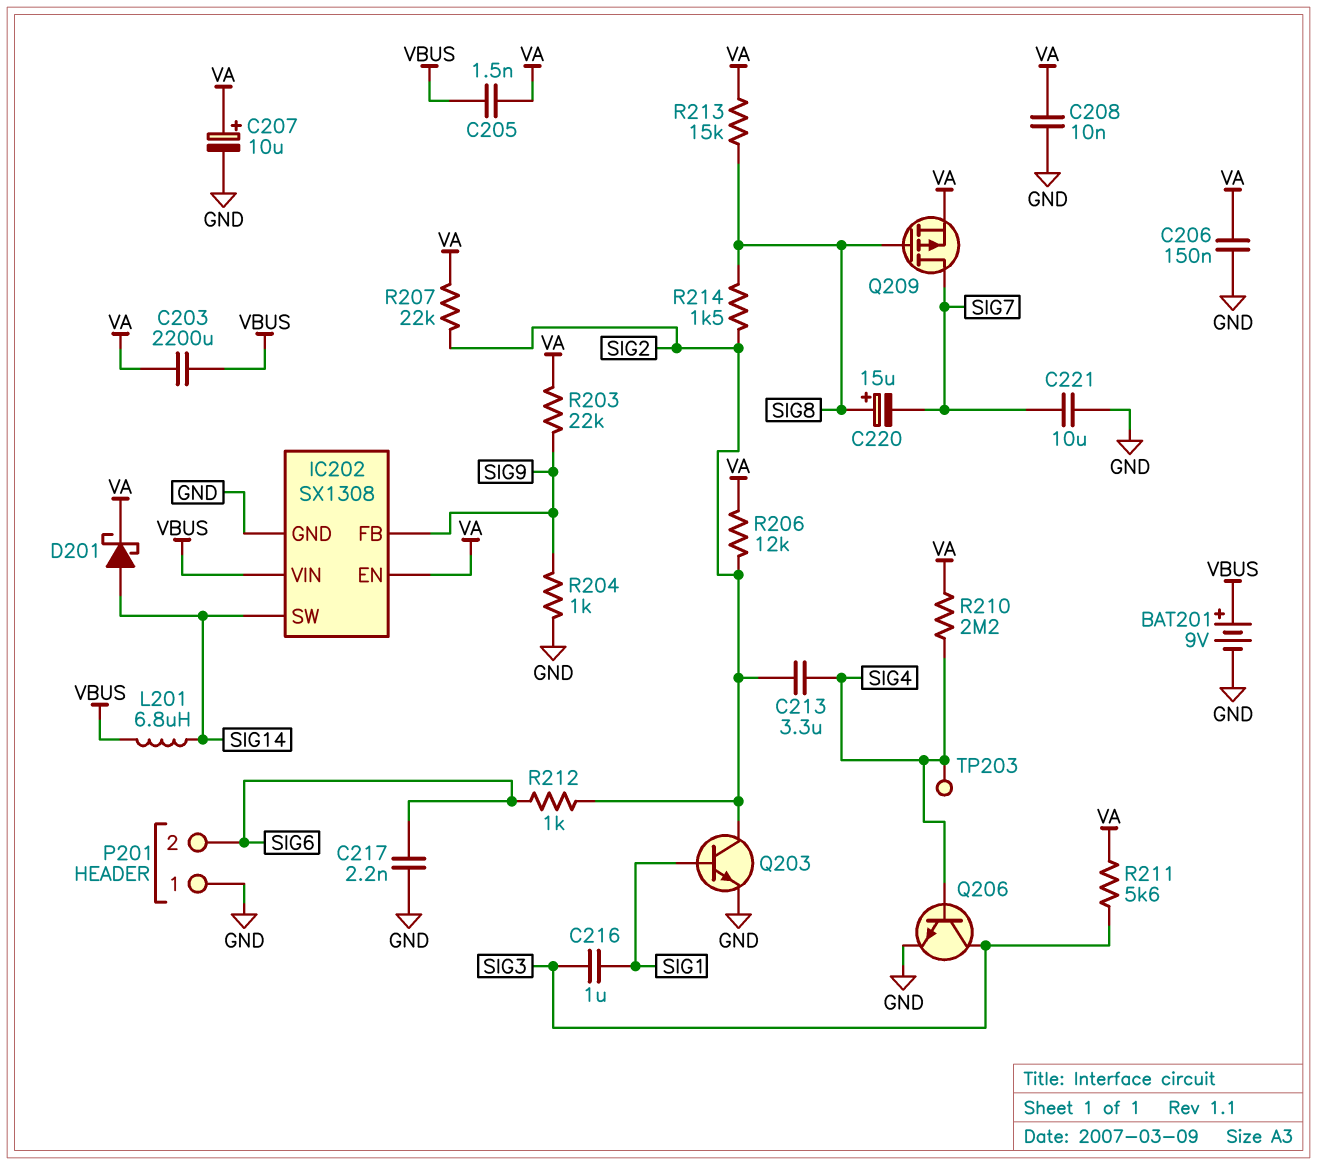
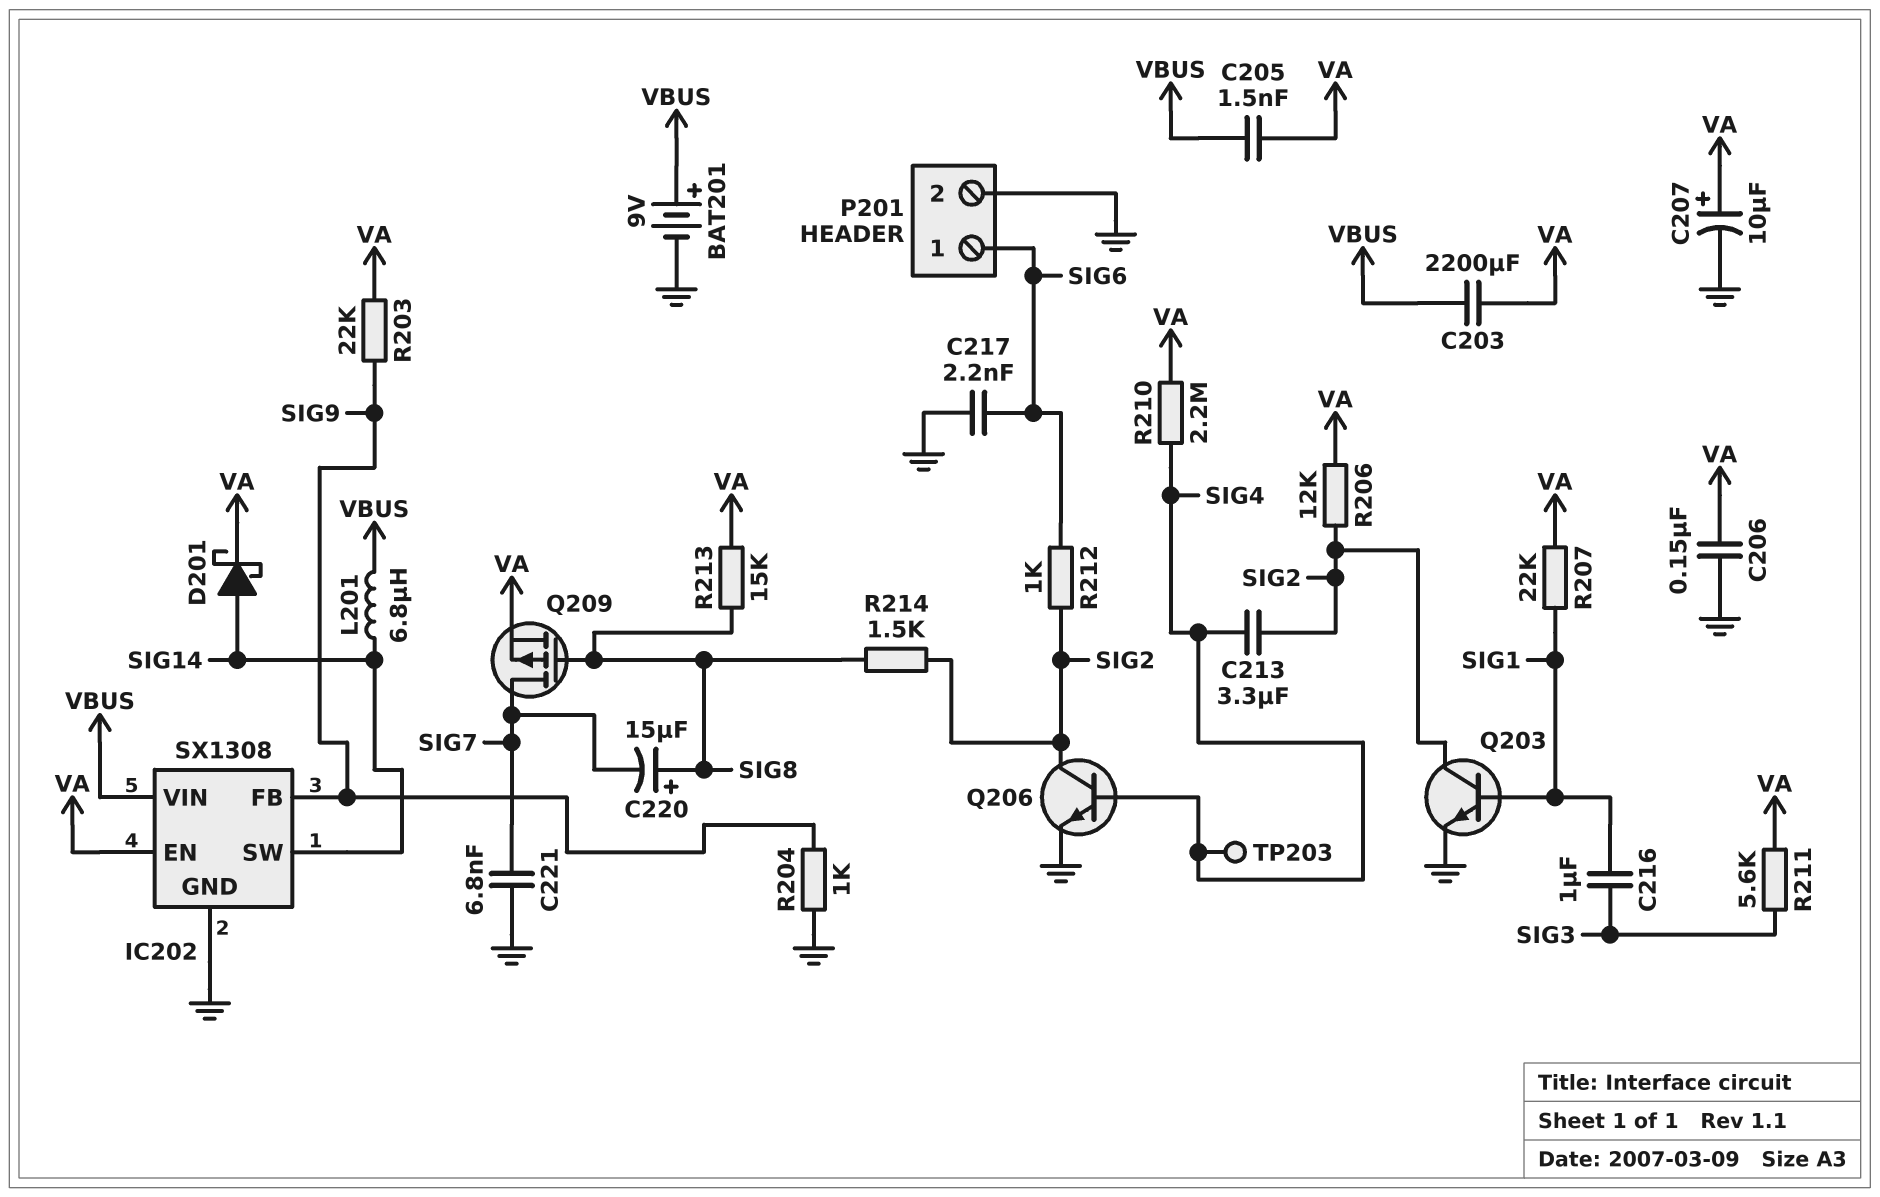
C208: 10nF (GND, VA) -> none
C221: 10uF (GND, SIG7) -> 6.8nF (GND, SIG7)
P201 pin 1: GND -> SIG6
P201 pin 2: SIG6 -> GND
Q206: NPN (B SIG4, C SIG3, E GND) -> NPN (B SIG4, C SIG2, E GND)
R207: 22k (SIG2, VA) -> 22k (SIG1, VA)

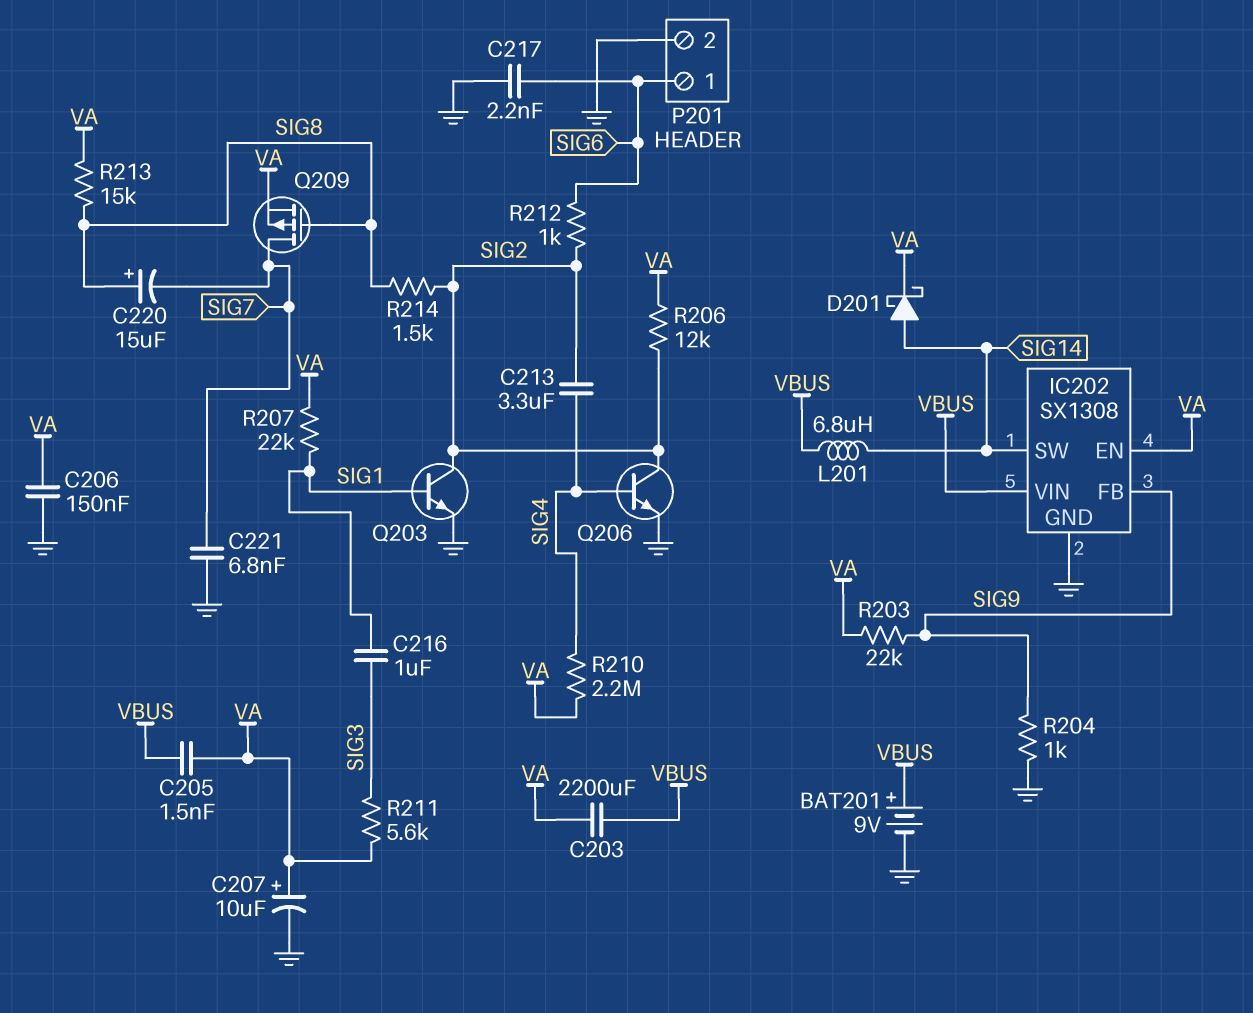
TP203: test point (SIG4) -> none

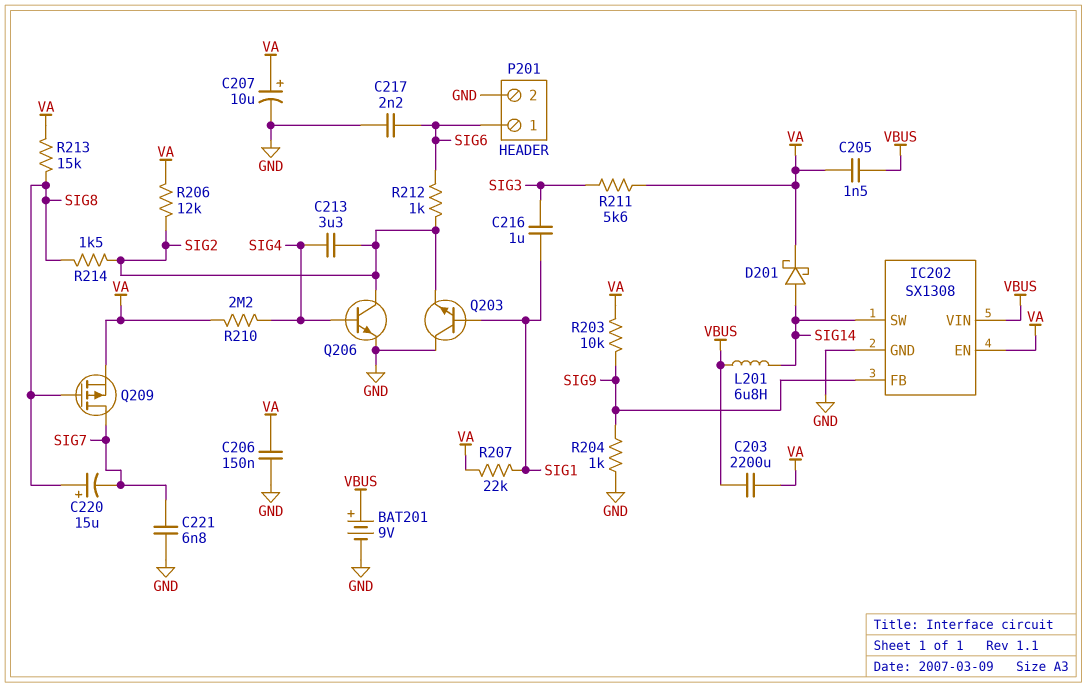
Q203: NPN (B SIG1, C SIG2, E GND) -> NPN (B SIG1, C GND, E SIG2)
R203: 22k (SIG9, VA) -> 10k (SIG9, VA)

